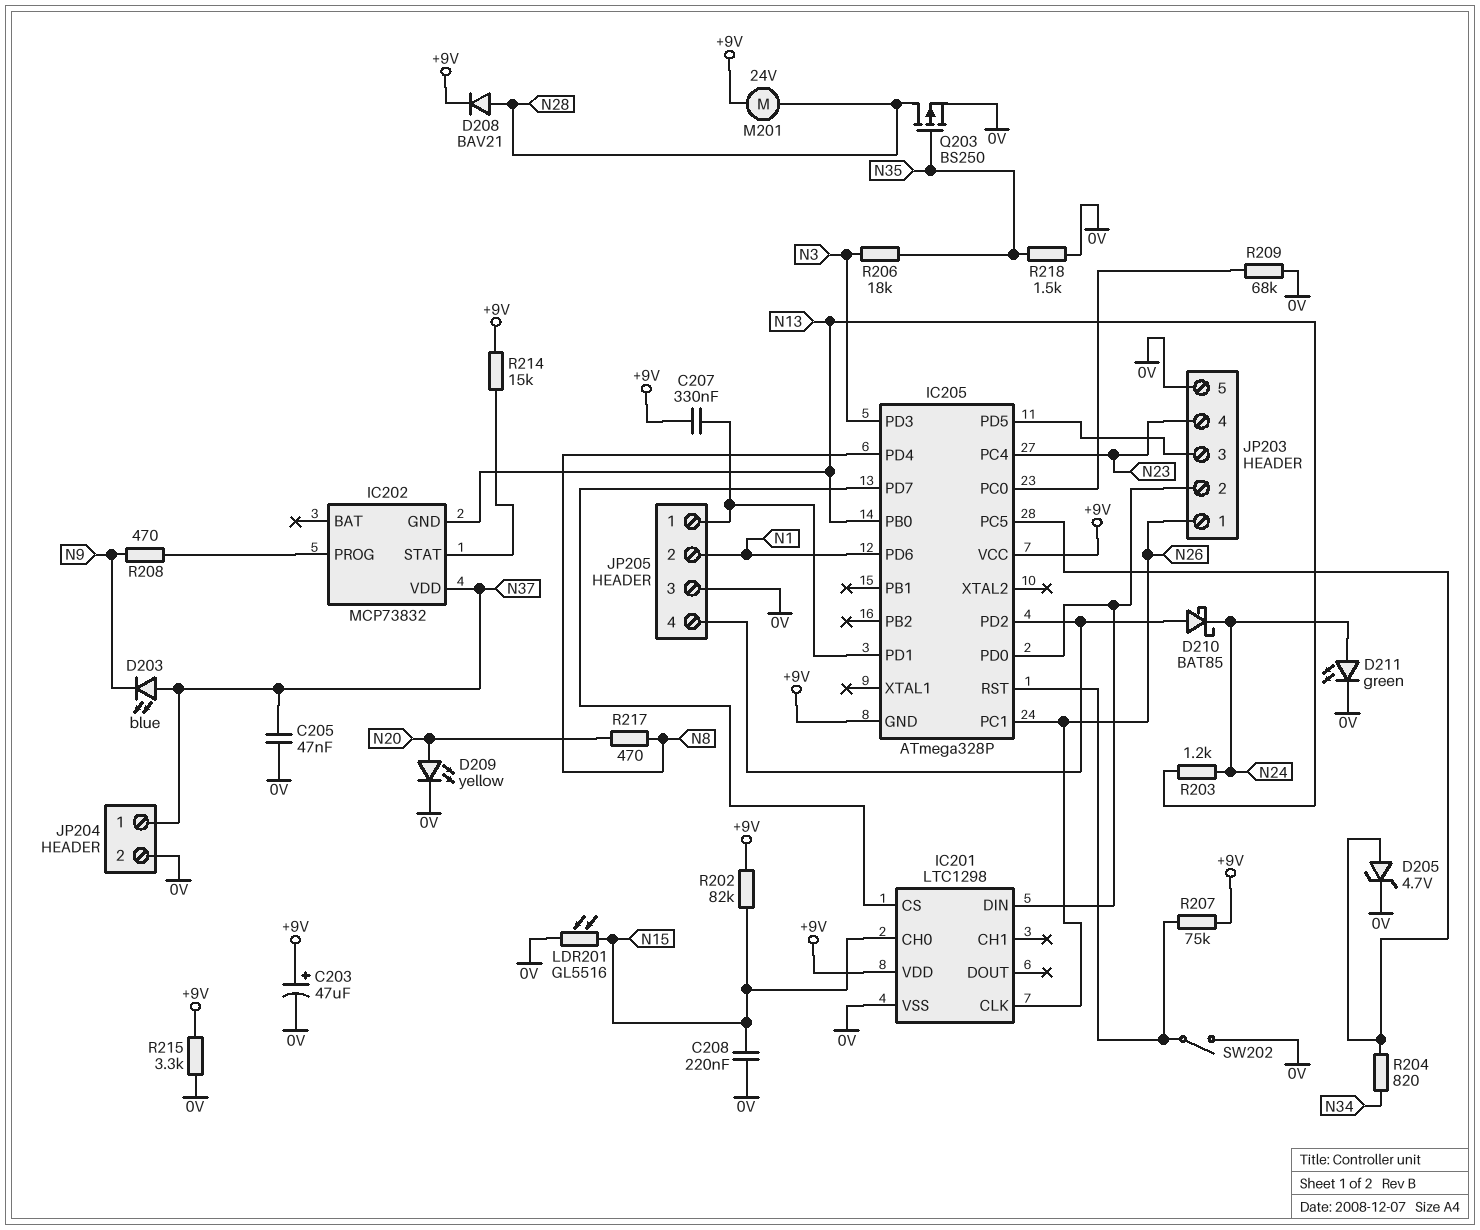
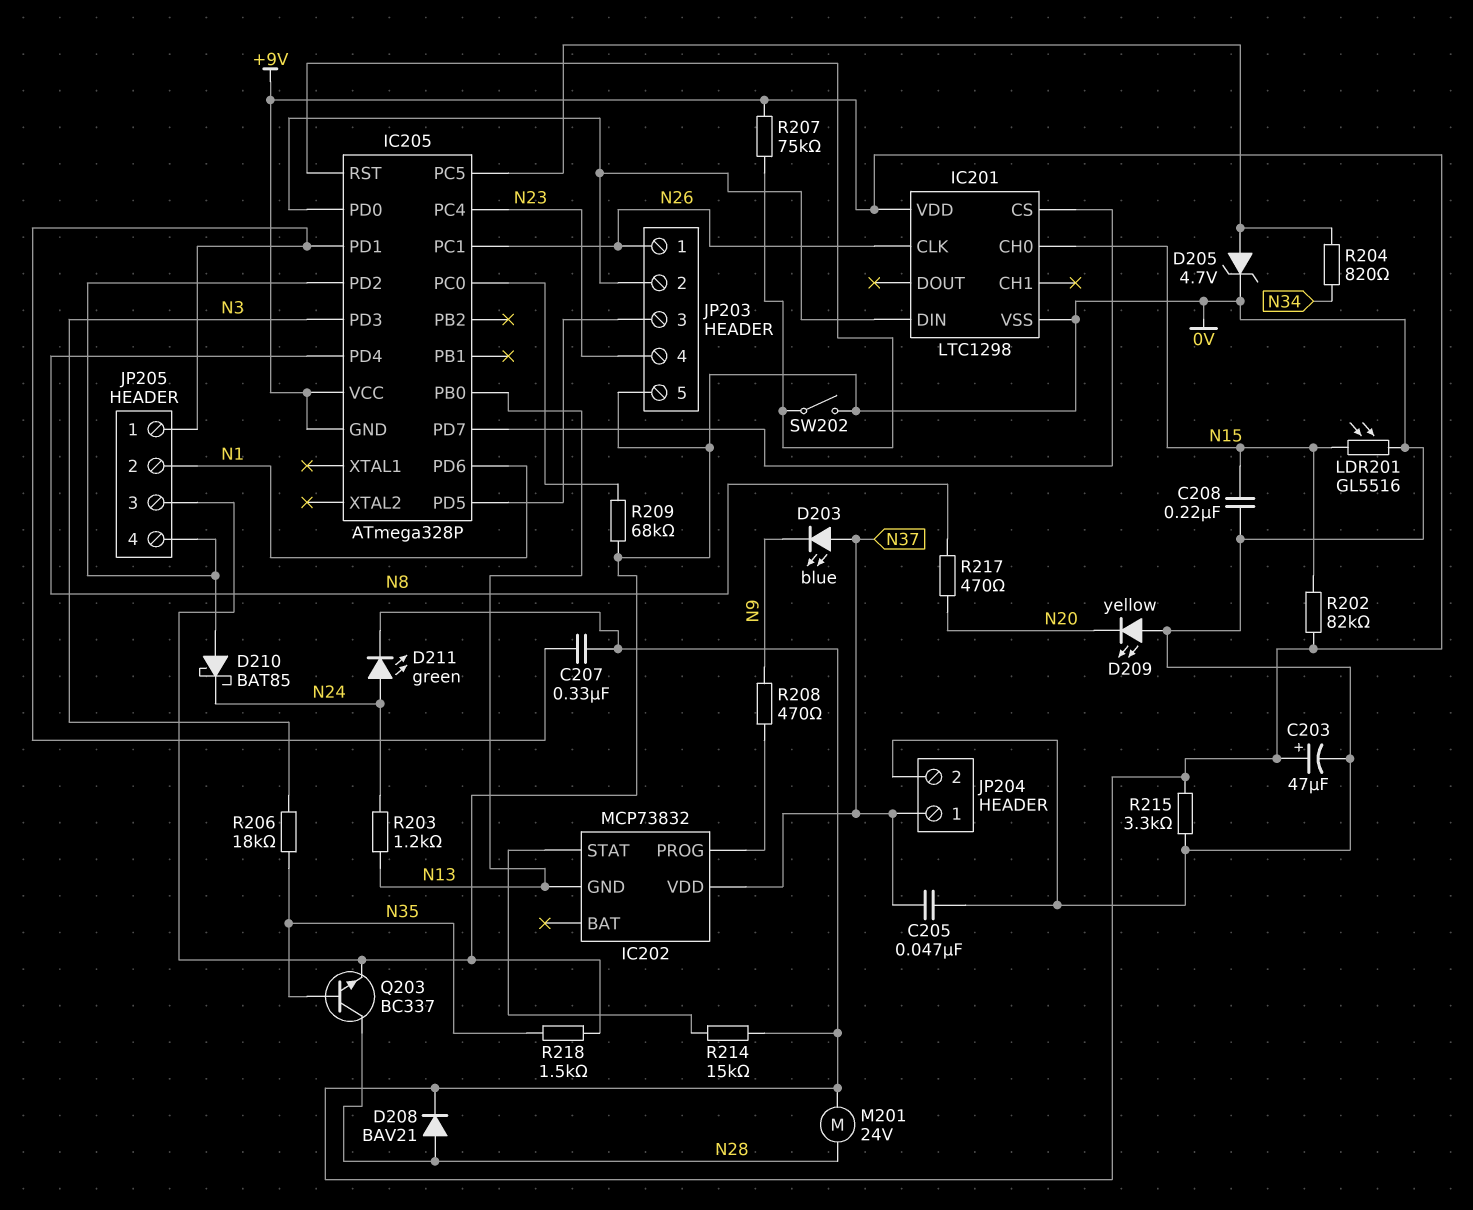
D209: LED yellow (A N20, K 0V) -> LED yellow (A 0V, K N20)
D211: LED green (A N24, K 0V) -> LED green (A N24, K +9V)
Q203: PMOS BS250 (G N35, D N28, S 0V) -> NPN BC337 (B N35, C N28, E 0V)

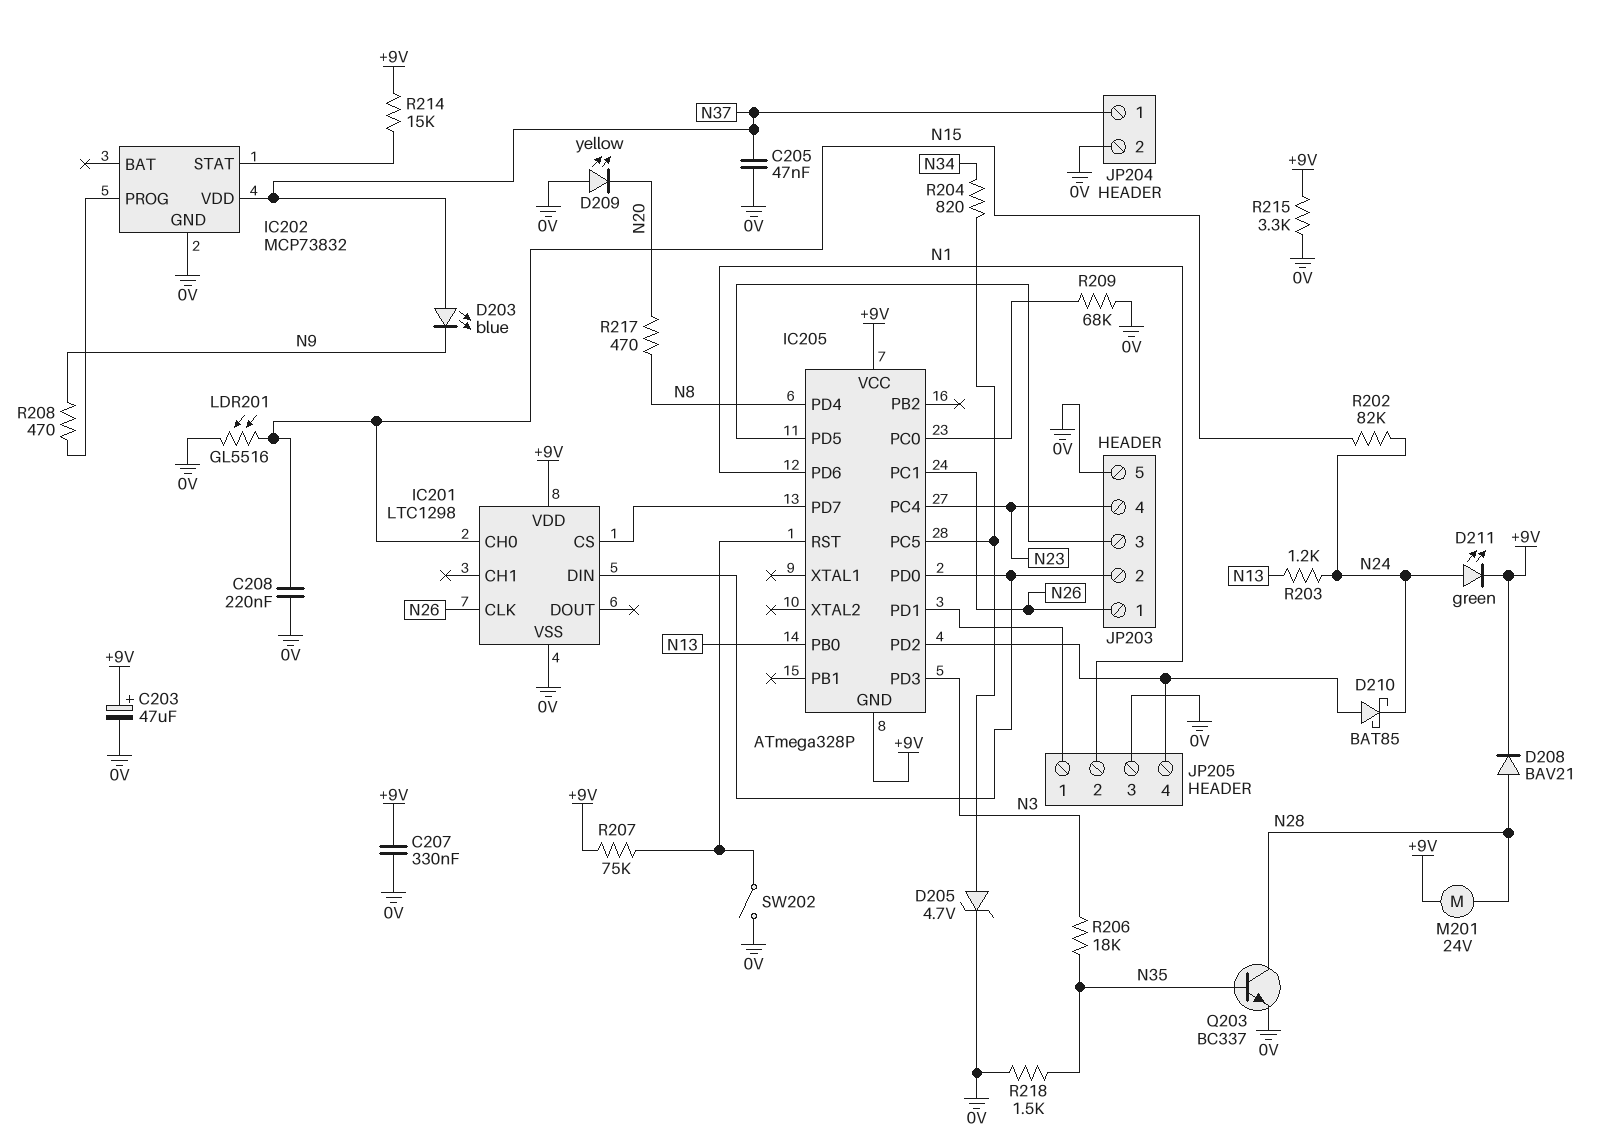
C207: 330nF (+9V, IC205/PD1) -> 330nF (+9V, 0V)
IC202 pin GND: N13 -> 0V
R202: 82k (+9V, N15) -> 82k (N15, N24)

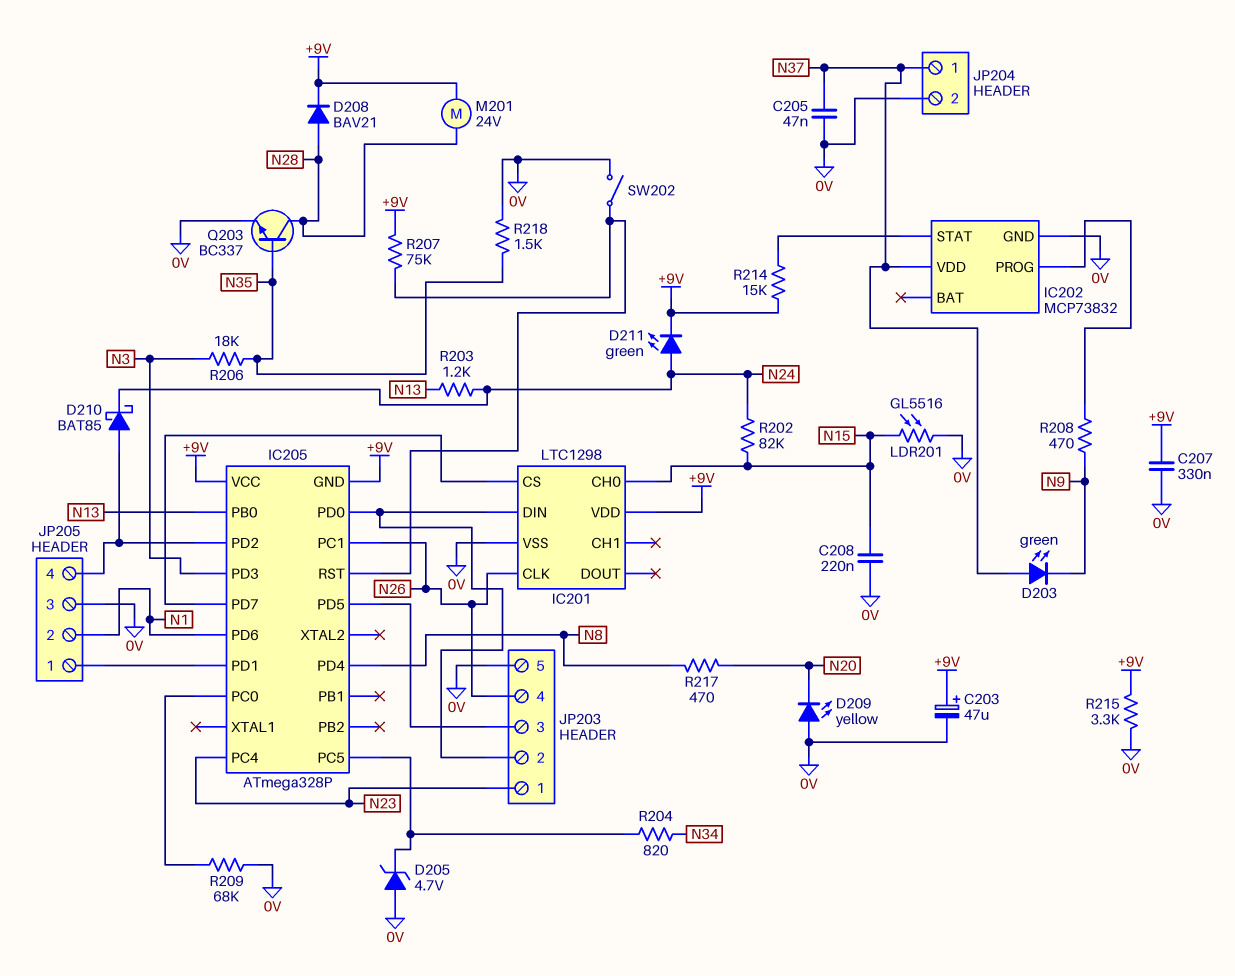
D203: LED blue (A N37, K N9) -> LED green (A N37, K N9)
D205: zener 4.7V (A IC205/PC5, K 0V) -> zener 4.7V (A 0V, K IC205/PC5)
JP203 pin 1: N26 -> N23
JP203 pin 4: N23 -> N26

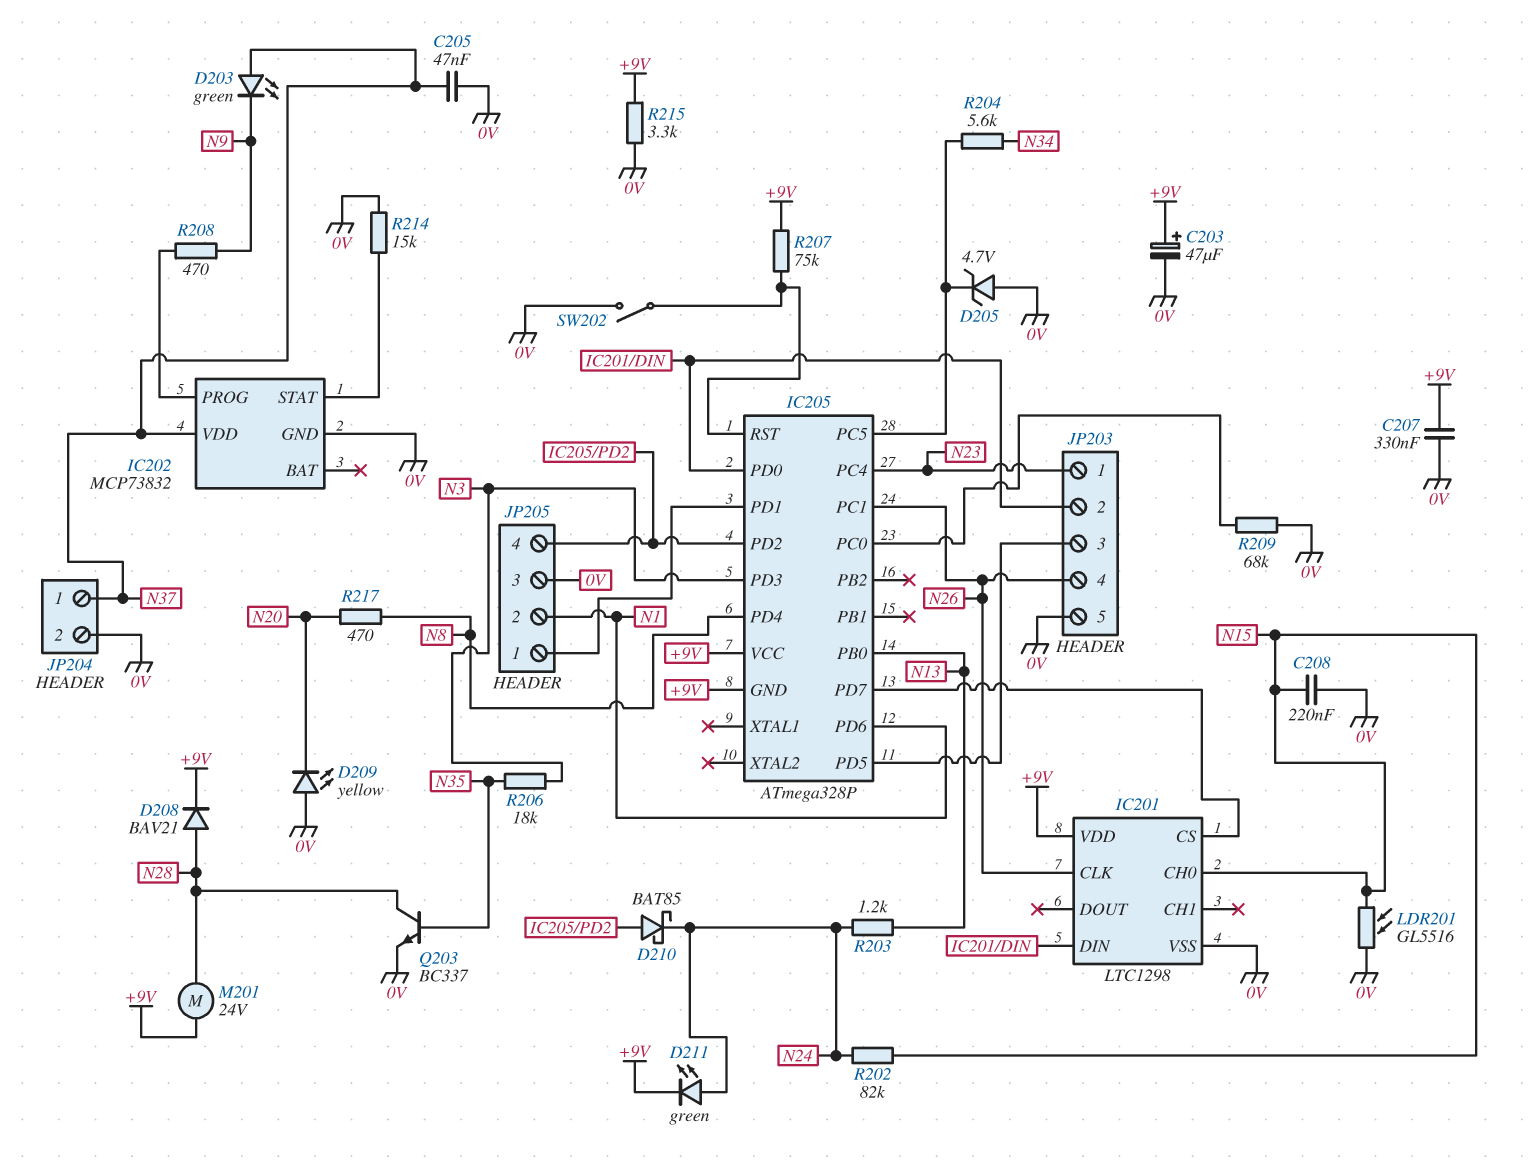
R204: 820 (IC205/PC5, N34) -> 5.6k (IC205/PC5, N34)
R214: 15k (+9V, IC202/STAT) -> 15k (0V, IC202/STAT)
R218: 1.5k (0V, N35) -> none

